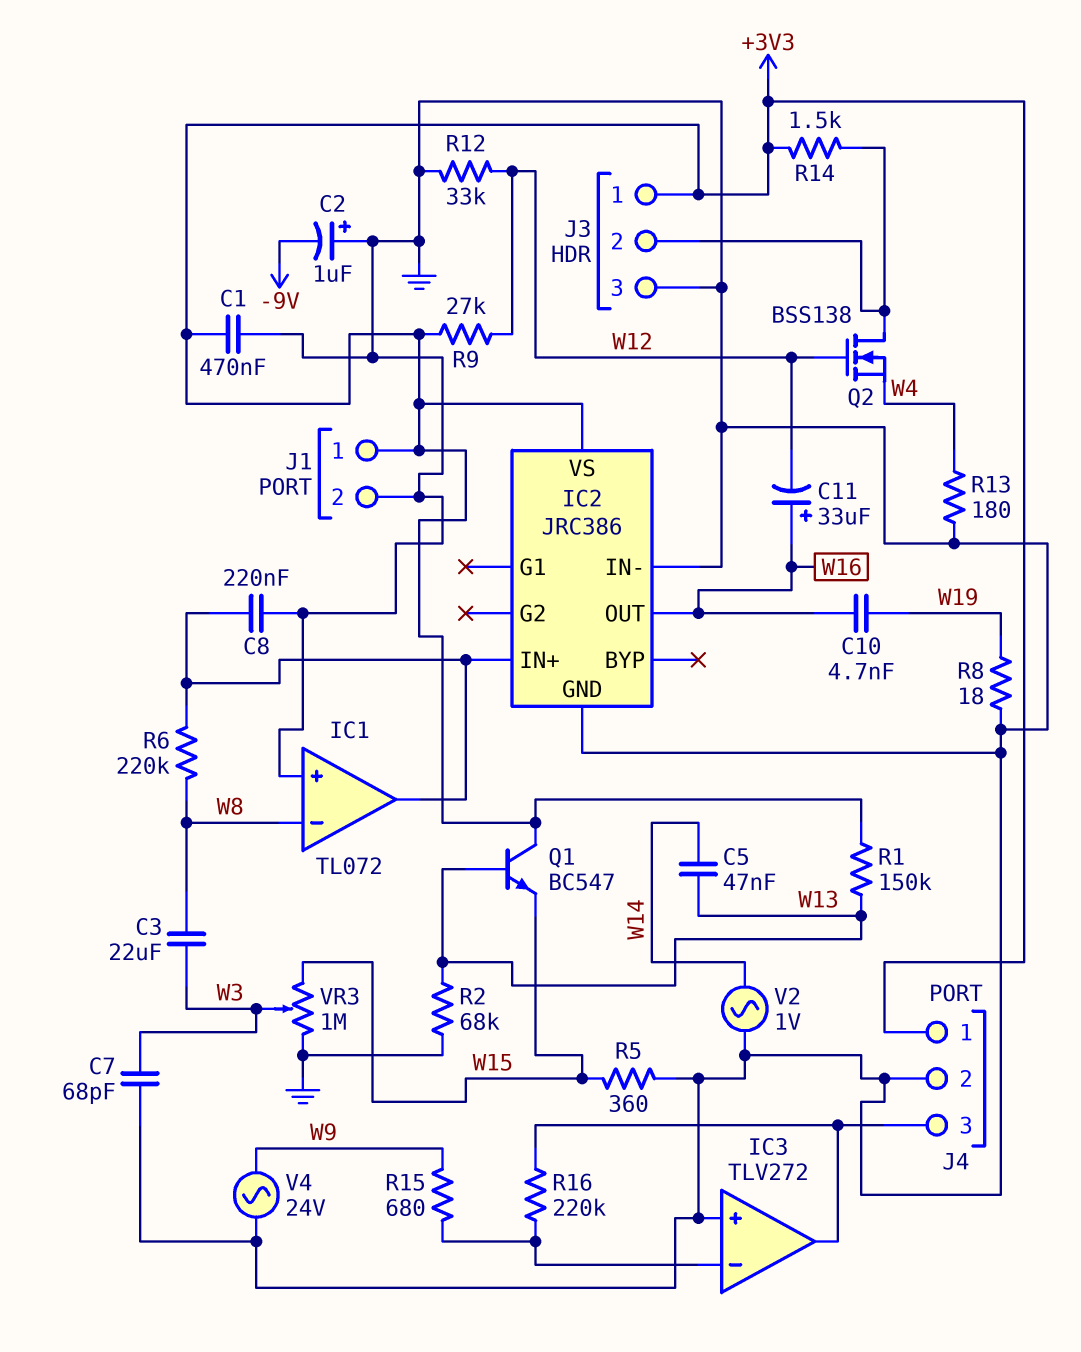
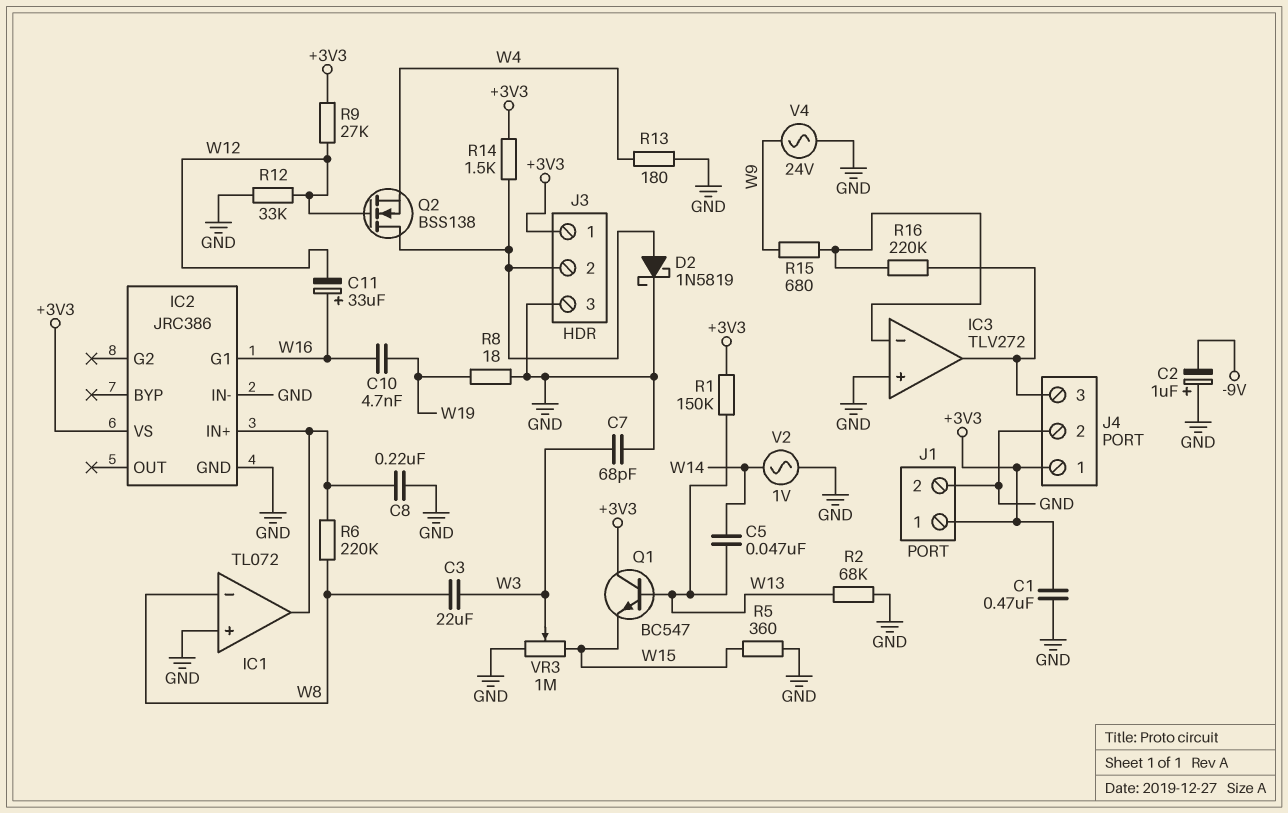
D2: none -> schottky 1N5819 (A J3/2, K GND)
IC2 pin G1: none -> W16
IC2 pin OUT: W16 -> none

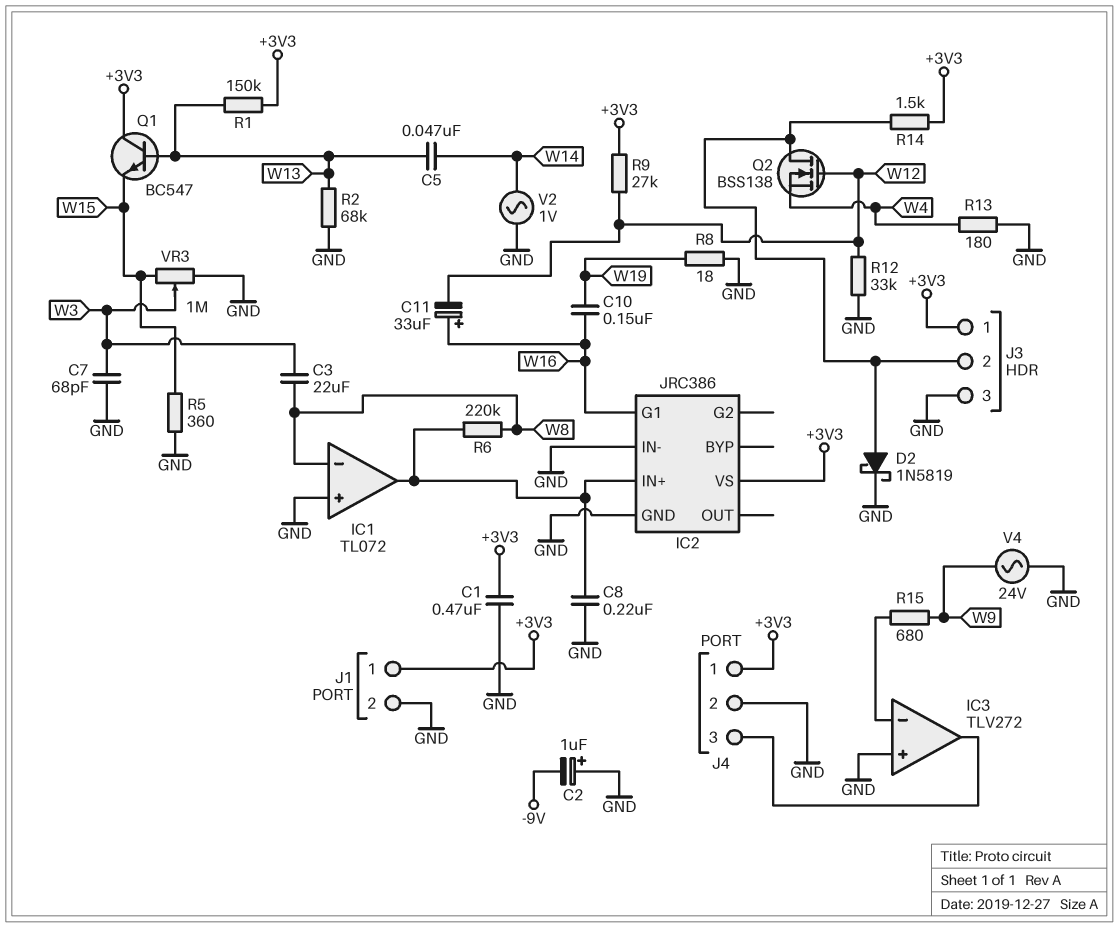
C10: 4.7nF (W16, W19) -> 150nF (W16, W19)
R16: 220k (IC3/in-, IC3/out) -> none

